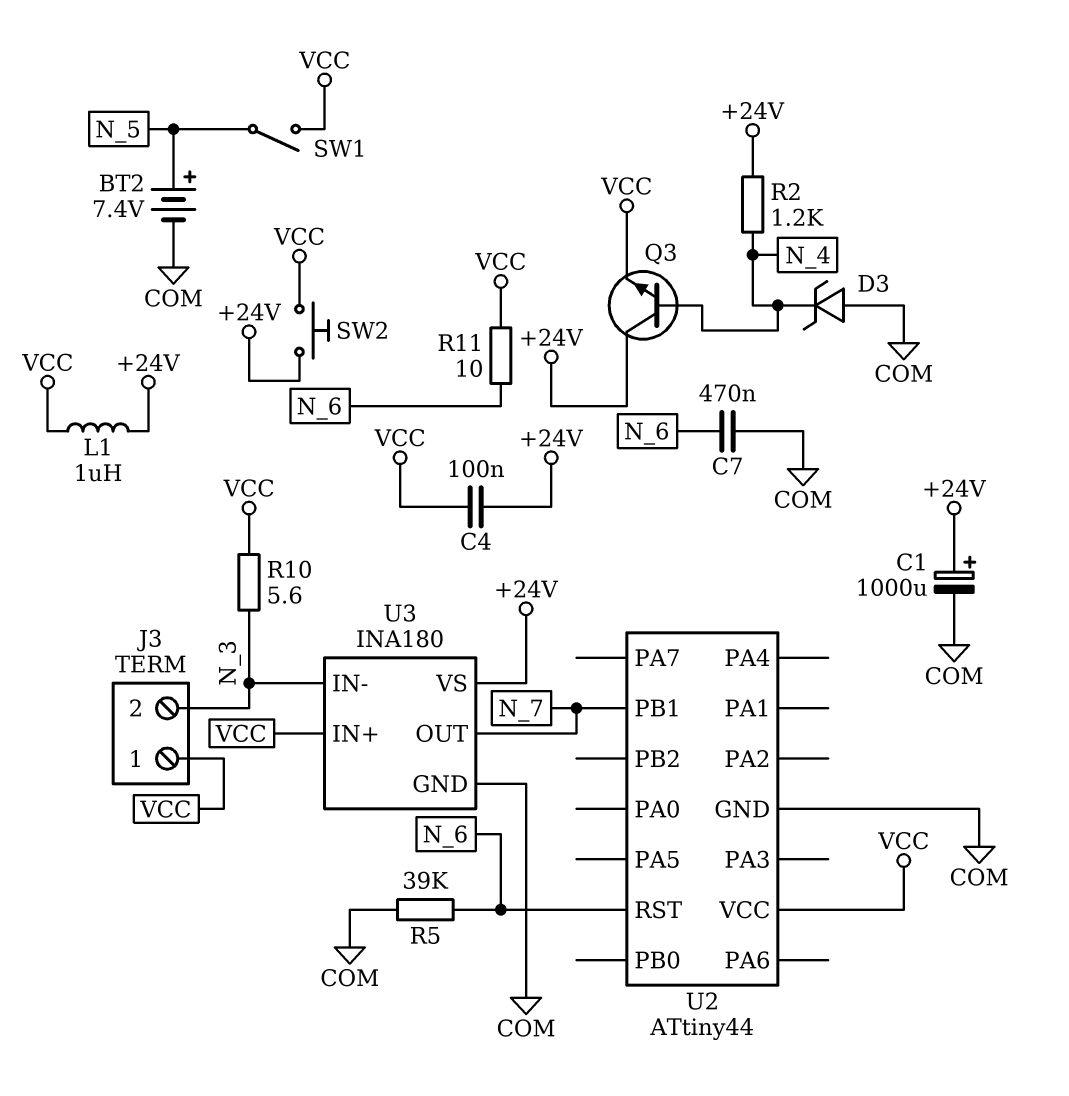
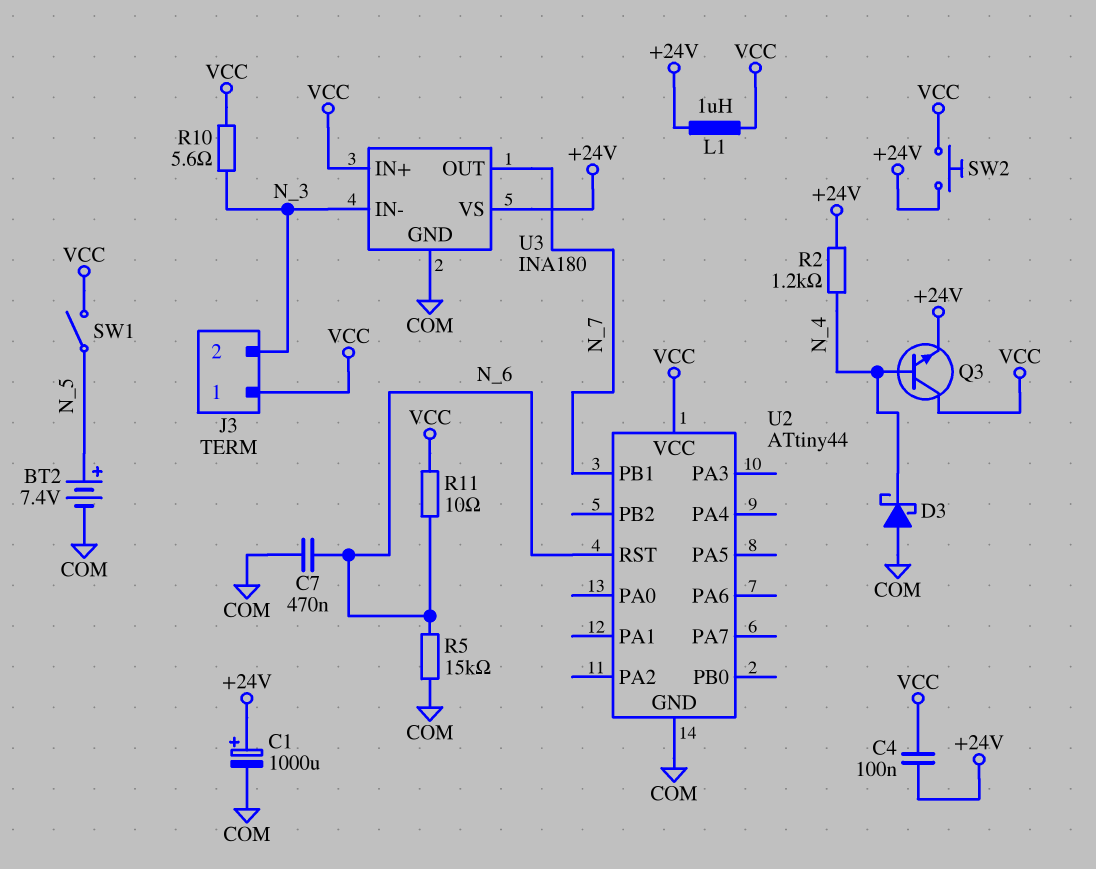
D3: zener (A COM, K N_4) -> schottky (A COM, K N_4)
Q3: NPN (B N_4, C +24V, E VCC) -> NPN (B N_4, C VCC, E +24V)
R5: 39k (COM, N_6) -> 15k (COM, N_6)

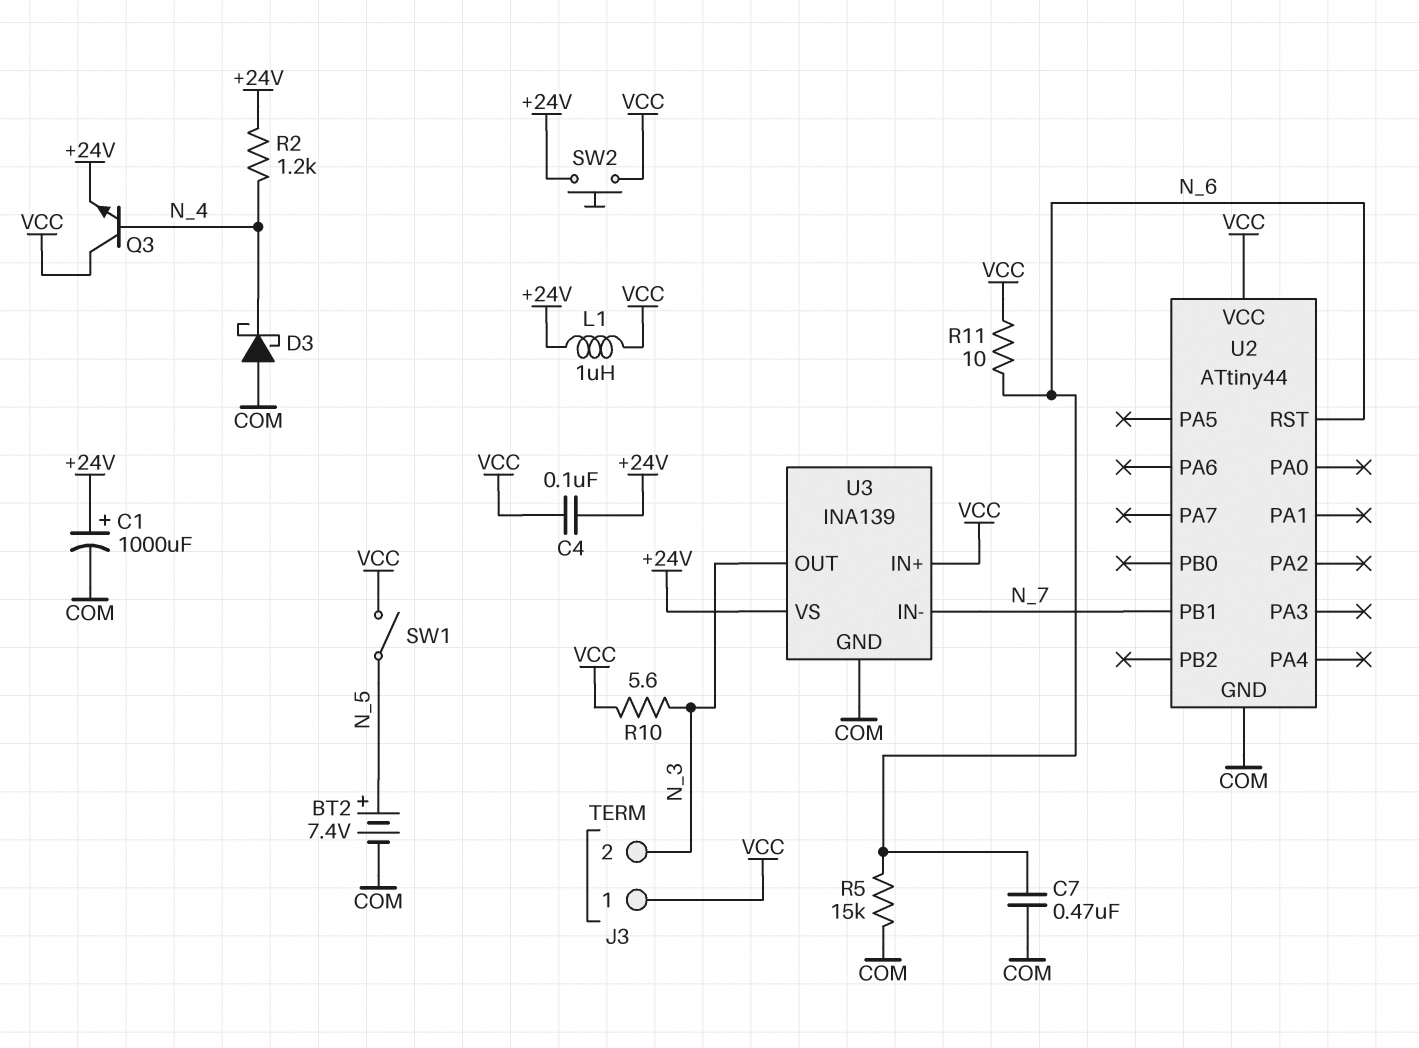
U3: INA180 -> INA139
U3 pin IN-: N_3 -> N_7
U3 pin OUT: N_7 -> N_3

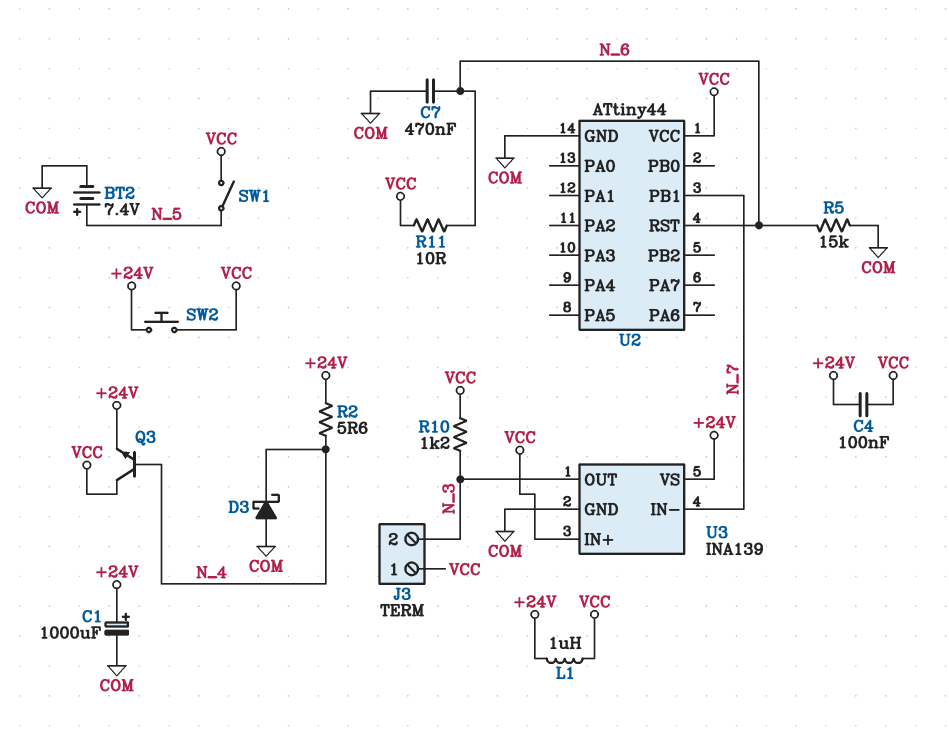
R2: 1.2k (+24V, N_4) -> 5.6 (+24V, N_4)
R10: 5.6 (N_3, VCC) -> 1.2k (N_3, VCC)

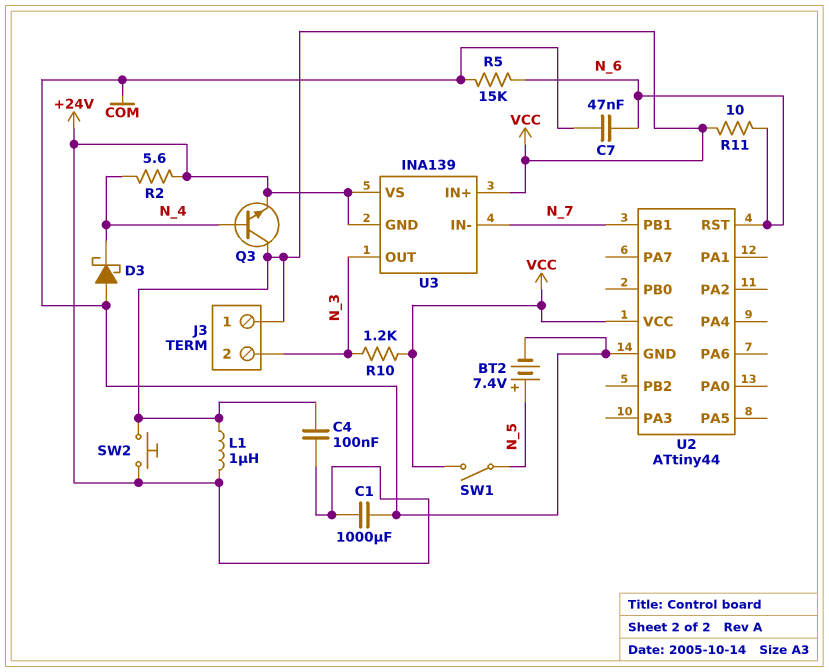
C1: 1000uF (plus +24V, minus COM) -> 1000uF (+24V, COM)
C7: 470nF (COM, N_6) -> 47nF (COM, N_6)
U3 pin GND: COM -> +24V

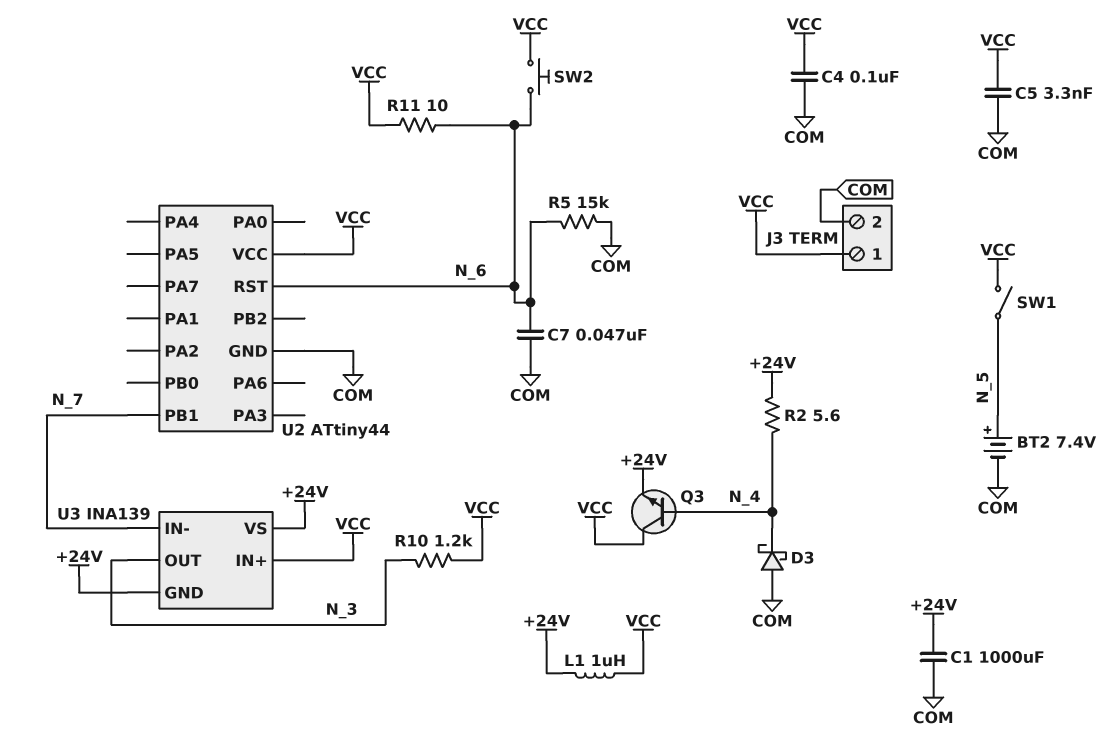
C4: 100nF (+24V, VCC) -> 100nF (COM, VCC)
C5: none -> 3.3nF (COM, VCC)
J3 pin 2: N_3 -> COM
SW2: button (+24V, VCC) -> button (N_6, VCC)

